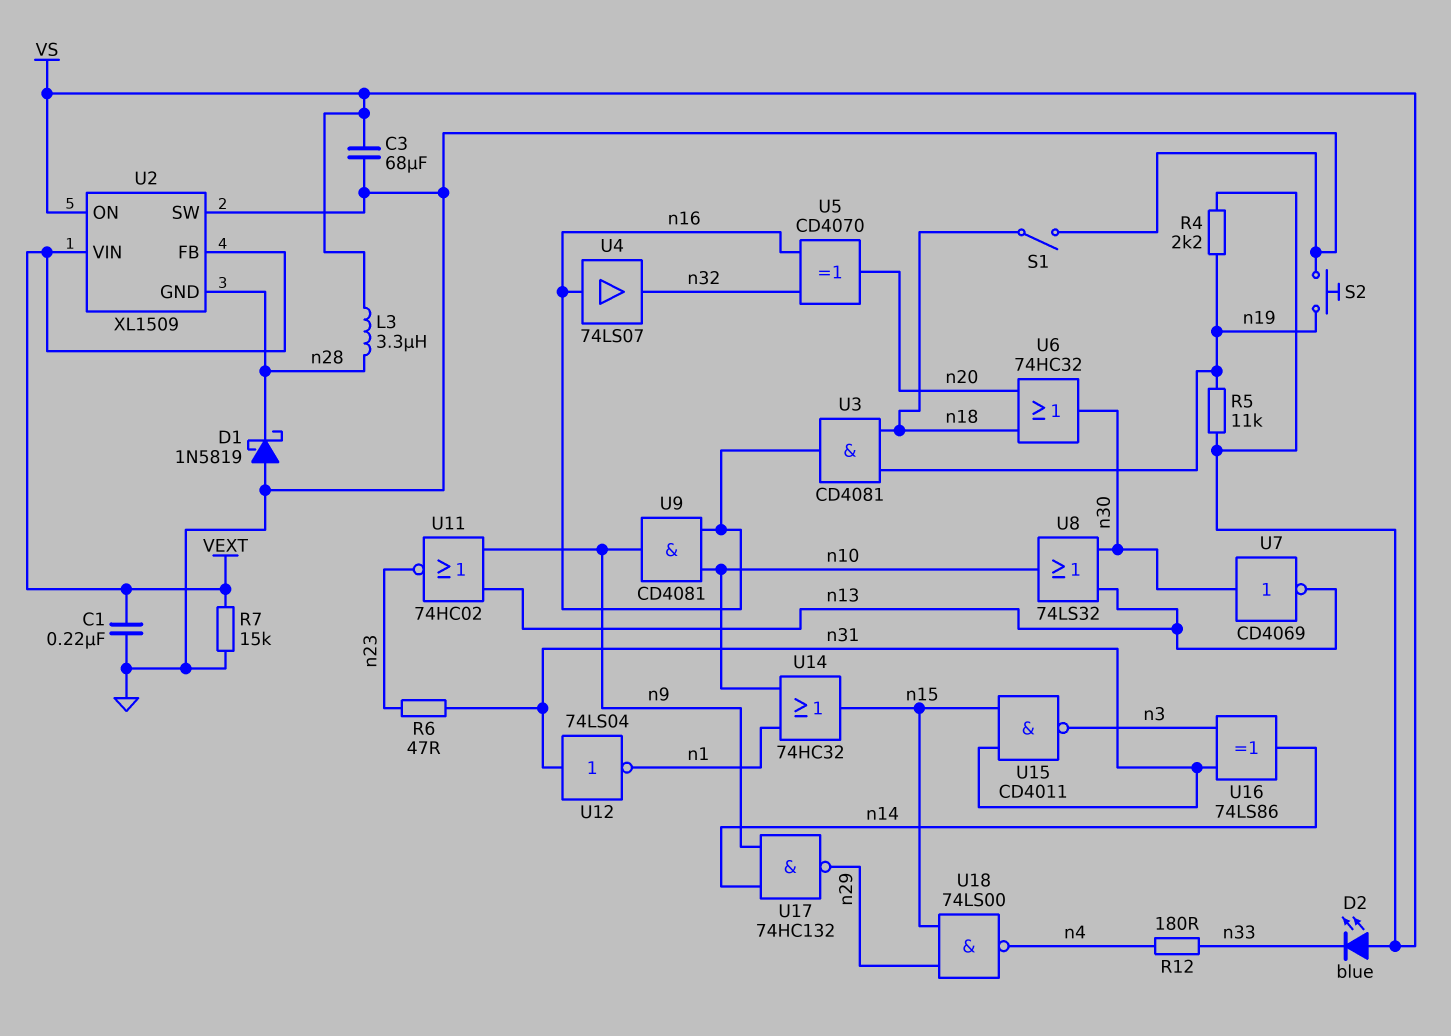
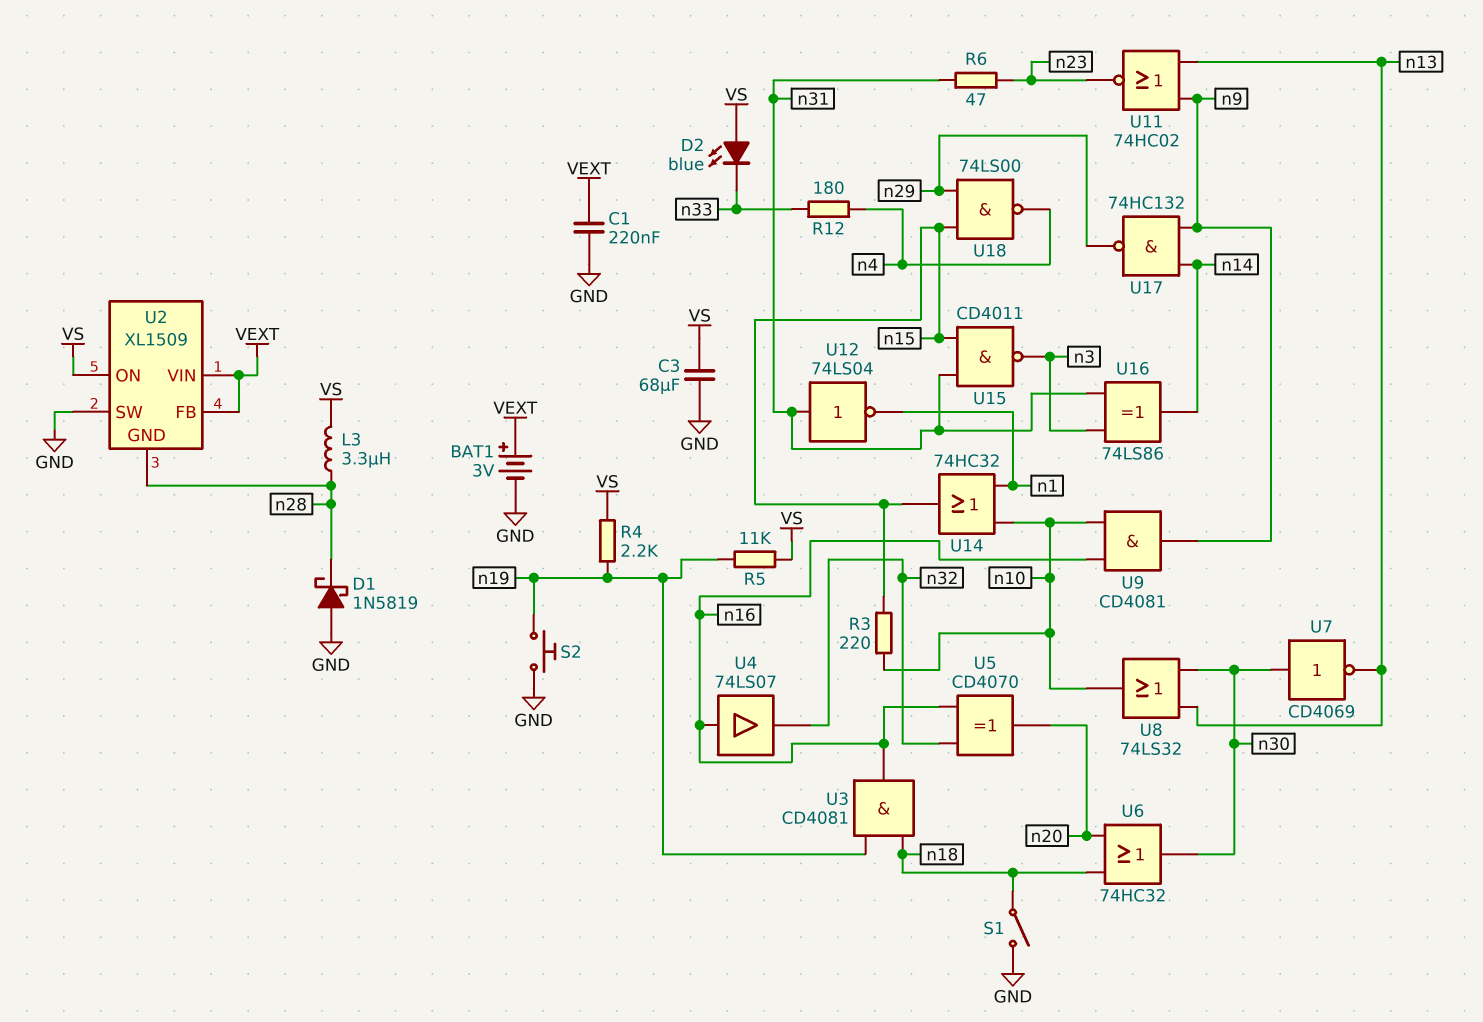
BAT1: none -> 3V (plus VEXT, minus GND)
R3: none -> 220 (n10, n15)
R7: 15k (GND, VEXT) -> none

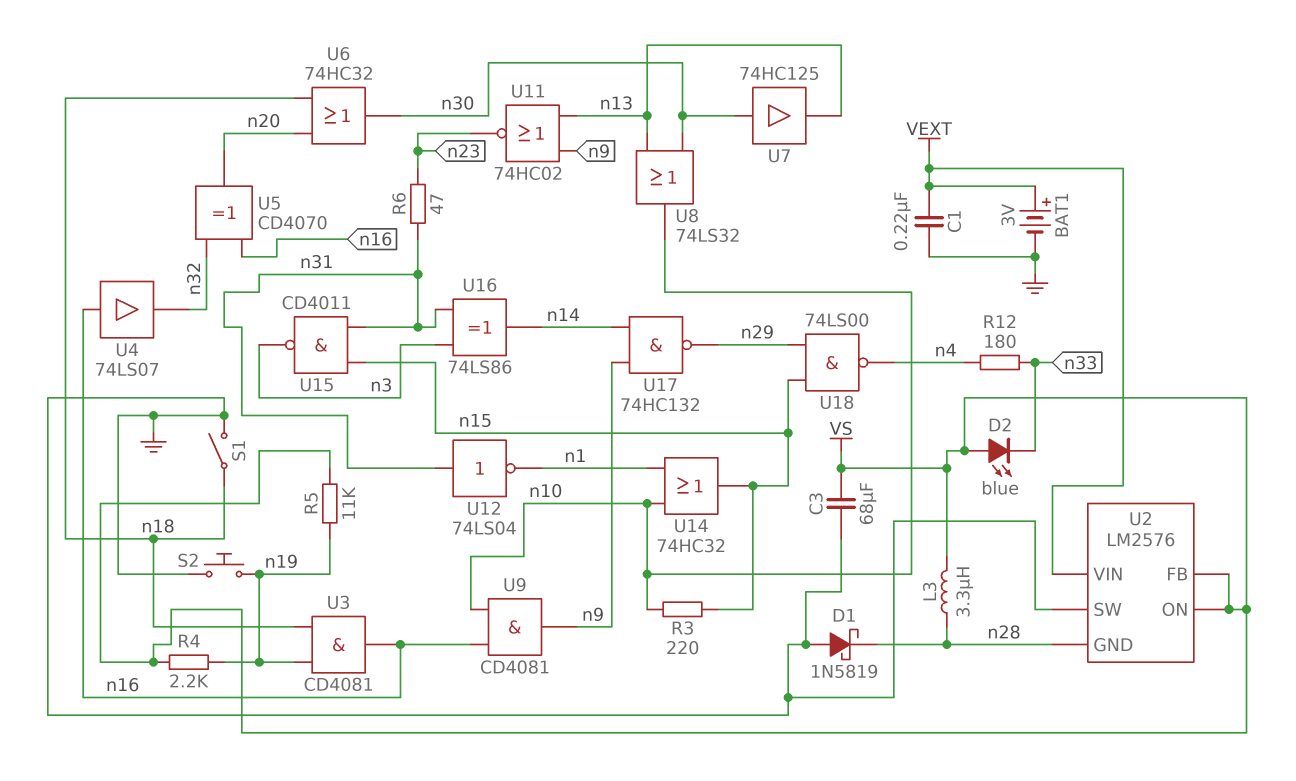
U2: XL1509 -> LM2576
U2 pin FB: VEXT -> VS
U7: NOT CD4069 (in n30, out n13) -> buffer 74HC125 (in n30, out n13)

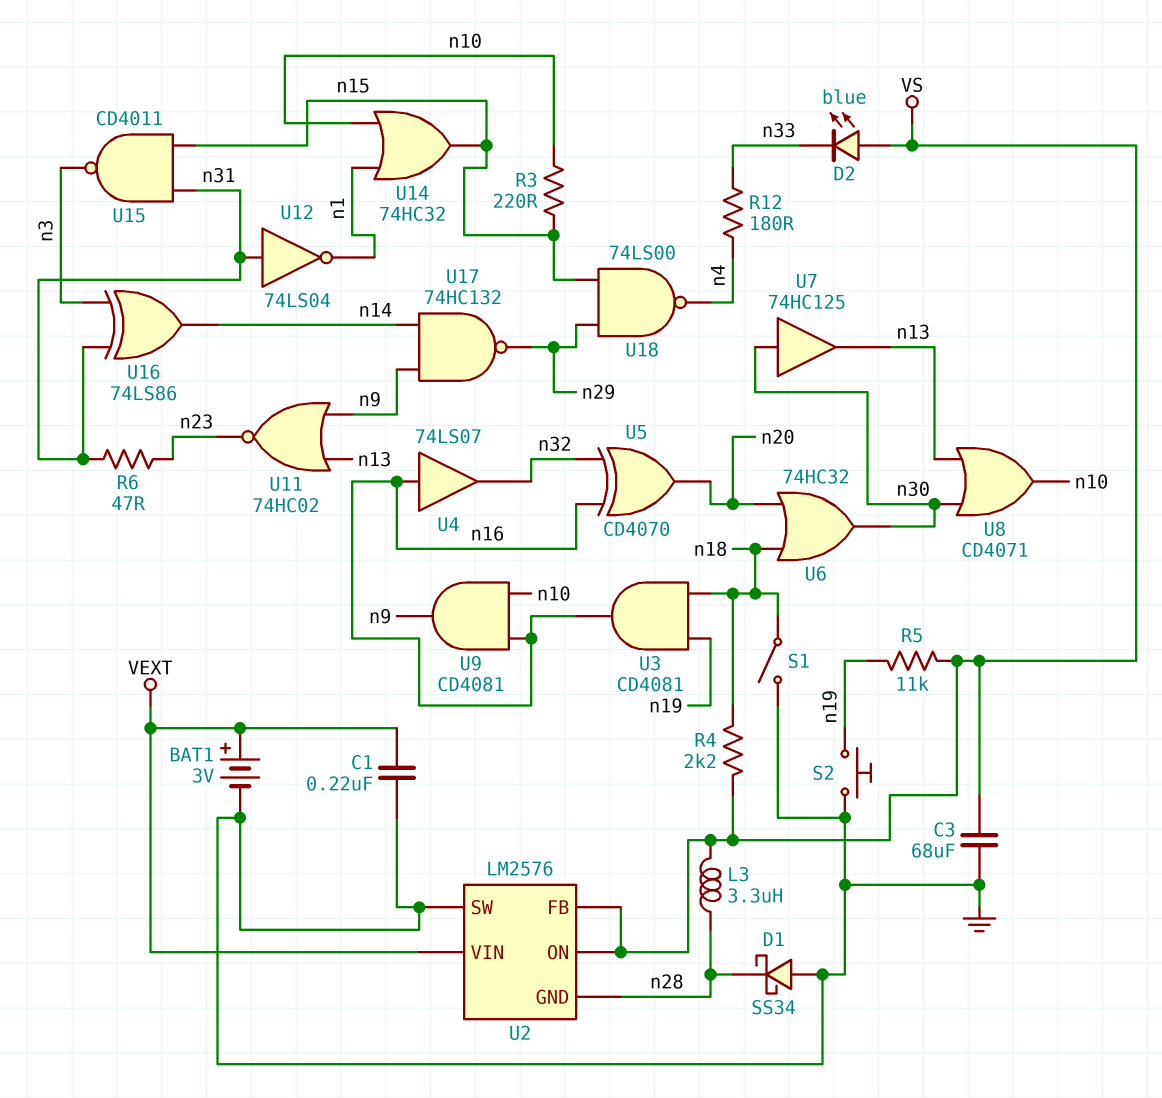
D1: schottky 1N5819 (A GND, K n28) -> schottky SS34 (A GND, K n28)
R4: 2.2k (VS, n19) -> 2.2k (VS, n18)
U8: OR 74LS32 (in n13, in n30, out n10) -> OR CD4071 (in n13, in n30, out n10)

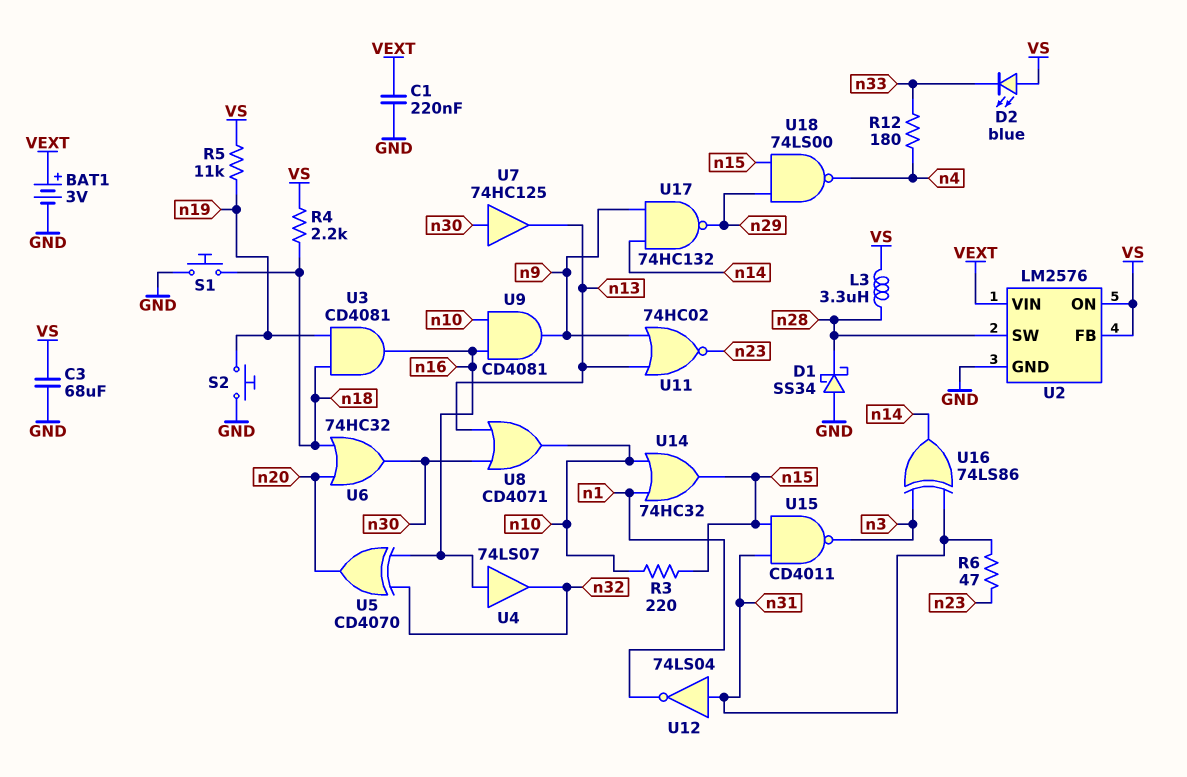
S1: switch (GND, n18) -> button (GND, n18)
U2 pin GND: n28 -> GND
U2 pin SW: GND -> n28

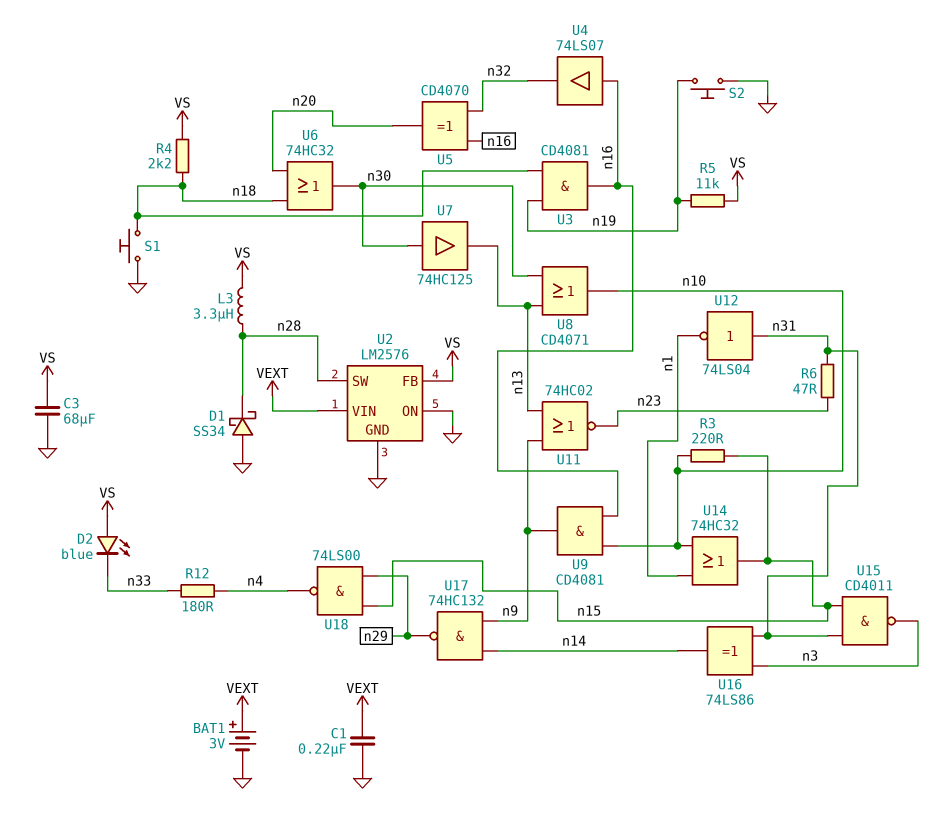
U2 pin ON: VS -> GND

